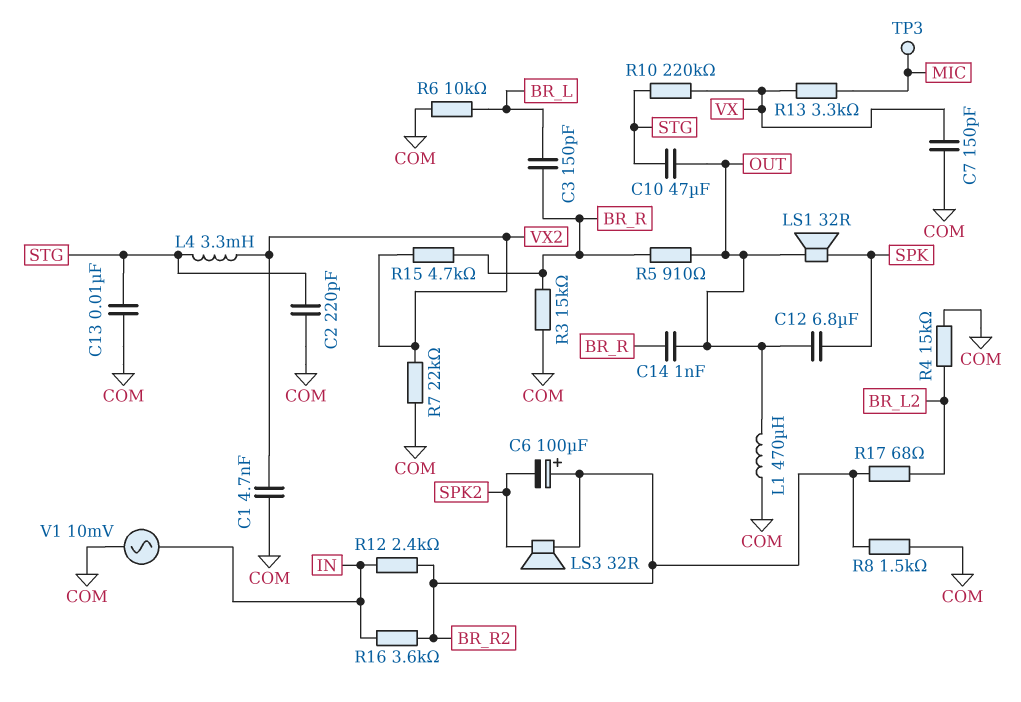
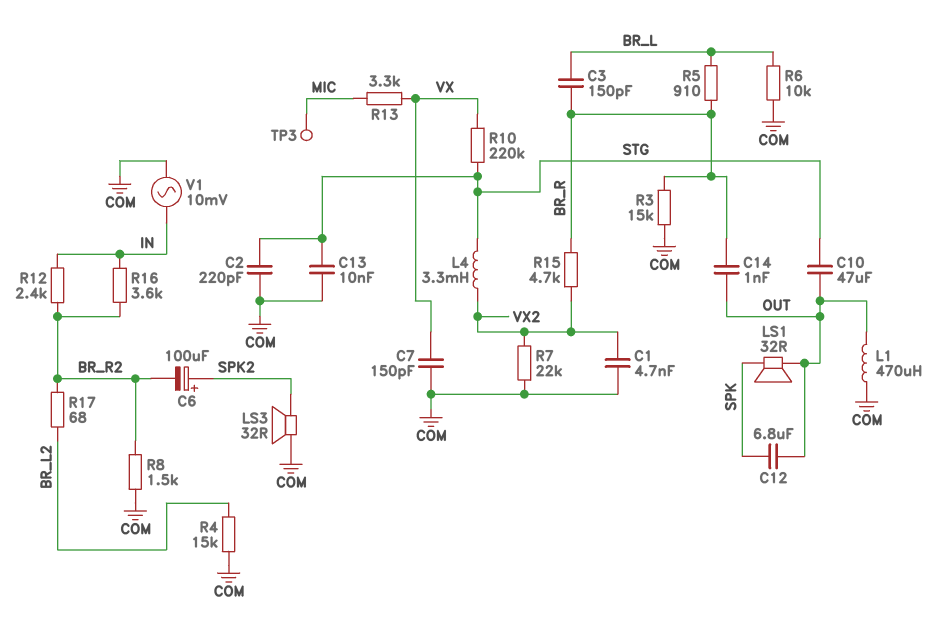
C6: 100uF (plus BR_R2, minus SPK2) -> 100uF (plus SPK2, minus BR_R2)
LS3: speaker 32R (BR_R2, SPK2) -> speaker 32R (COM, SPK2)
R5: 910 (BR_R, OUT) -> 910 (BR_L, BR_R)

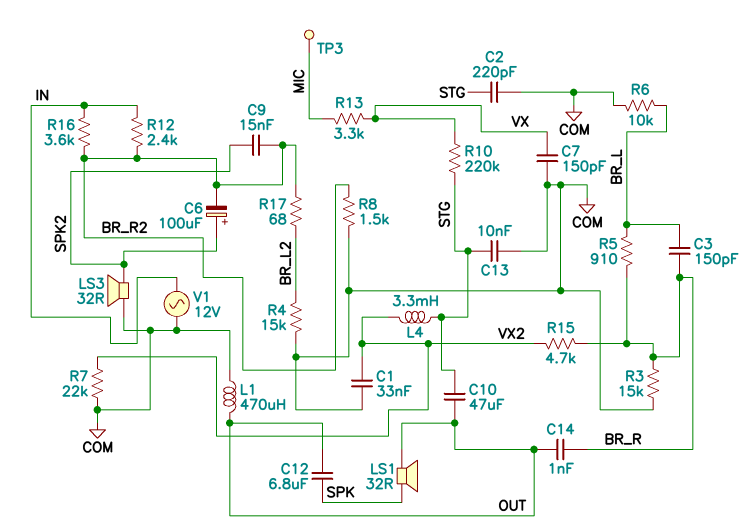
C1: 4.7nF (COM, VX2) -> 33nF (COM, VX2)
C9: none -> 15nF (BR_R2, SPK2)
V1: AC 10mV (COM, IN) -> AC 12V (COM, IN)

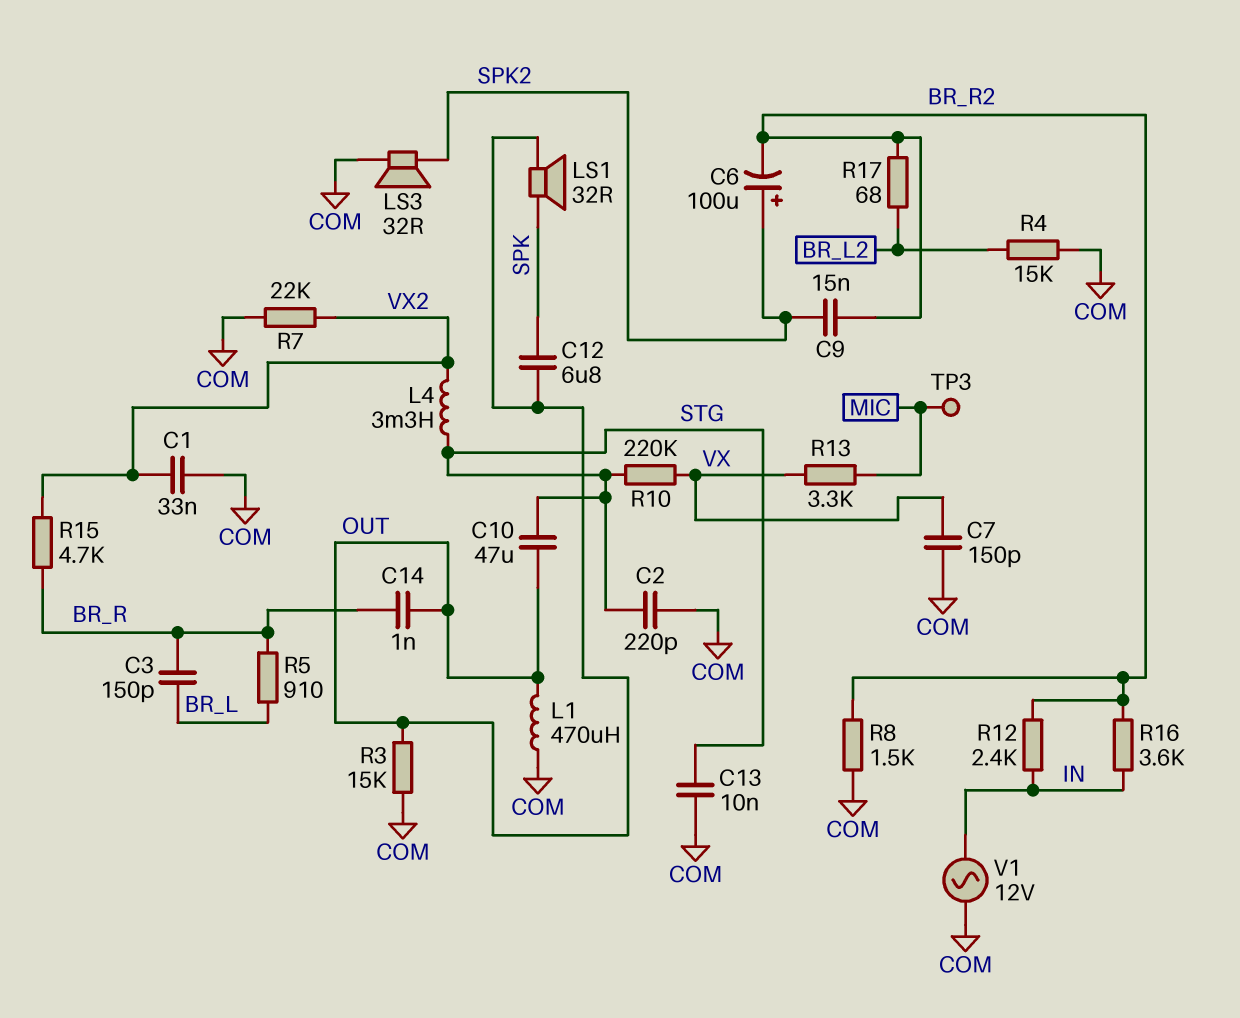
R3: 15k (BR_R, COM) -> 15k (COM, OUT)
R6: 10k (BR_L, COM) -> none

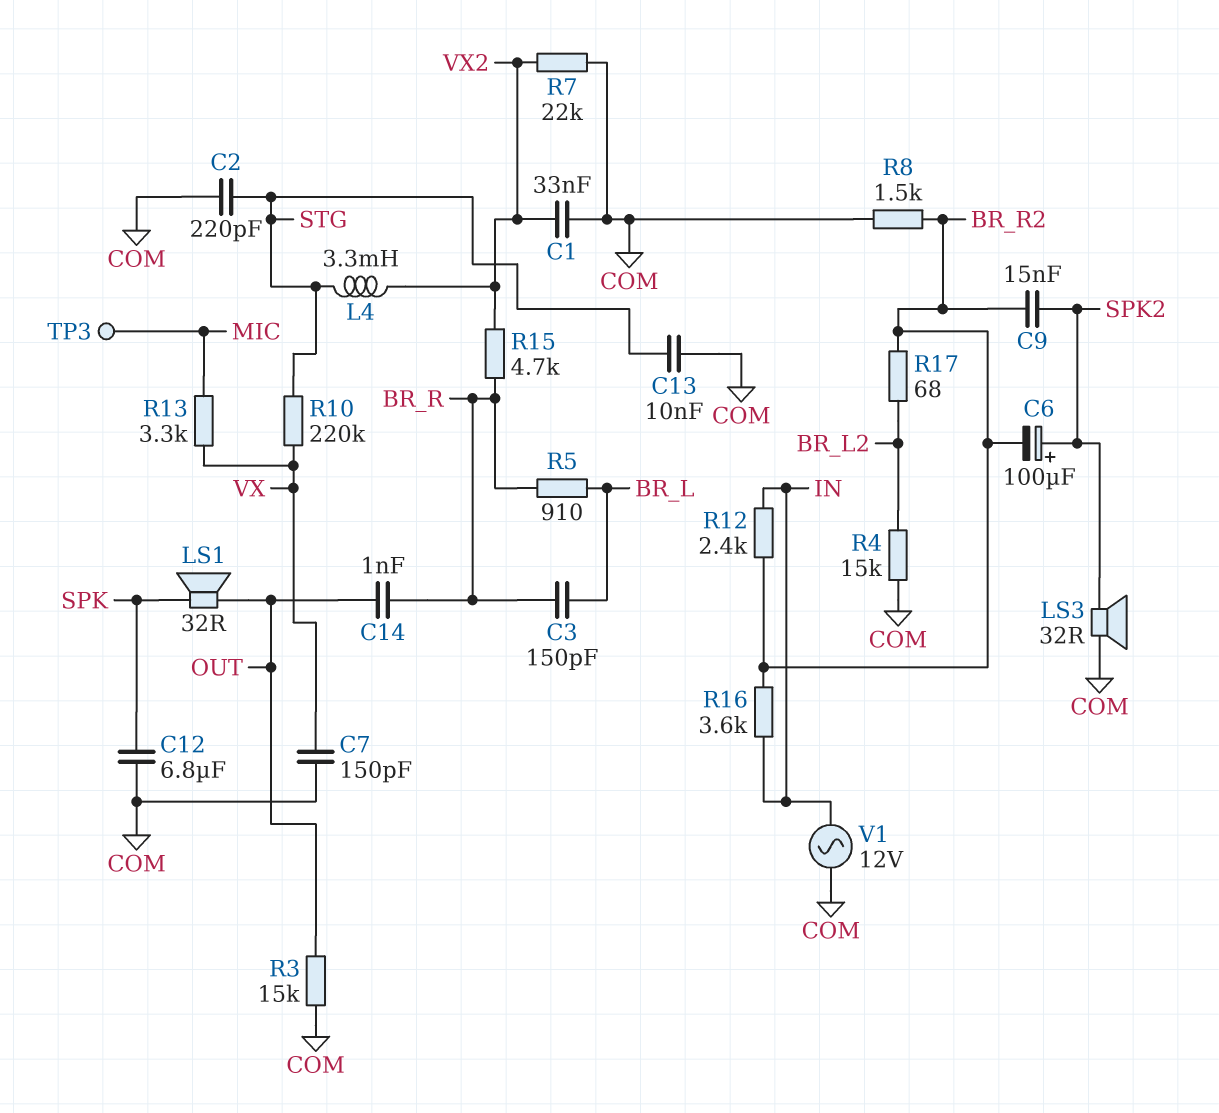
C10: 47uF (OUT, STG) -> none
C12: 6.8uF (OUT, SPK) -> 6.8uF (COM, SPK)
L1: 470uH (COM, OUT) -> none

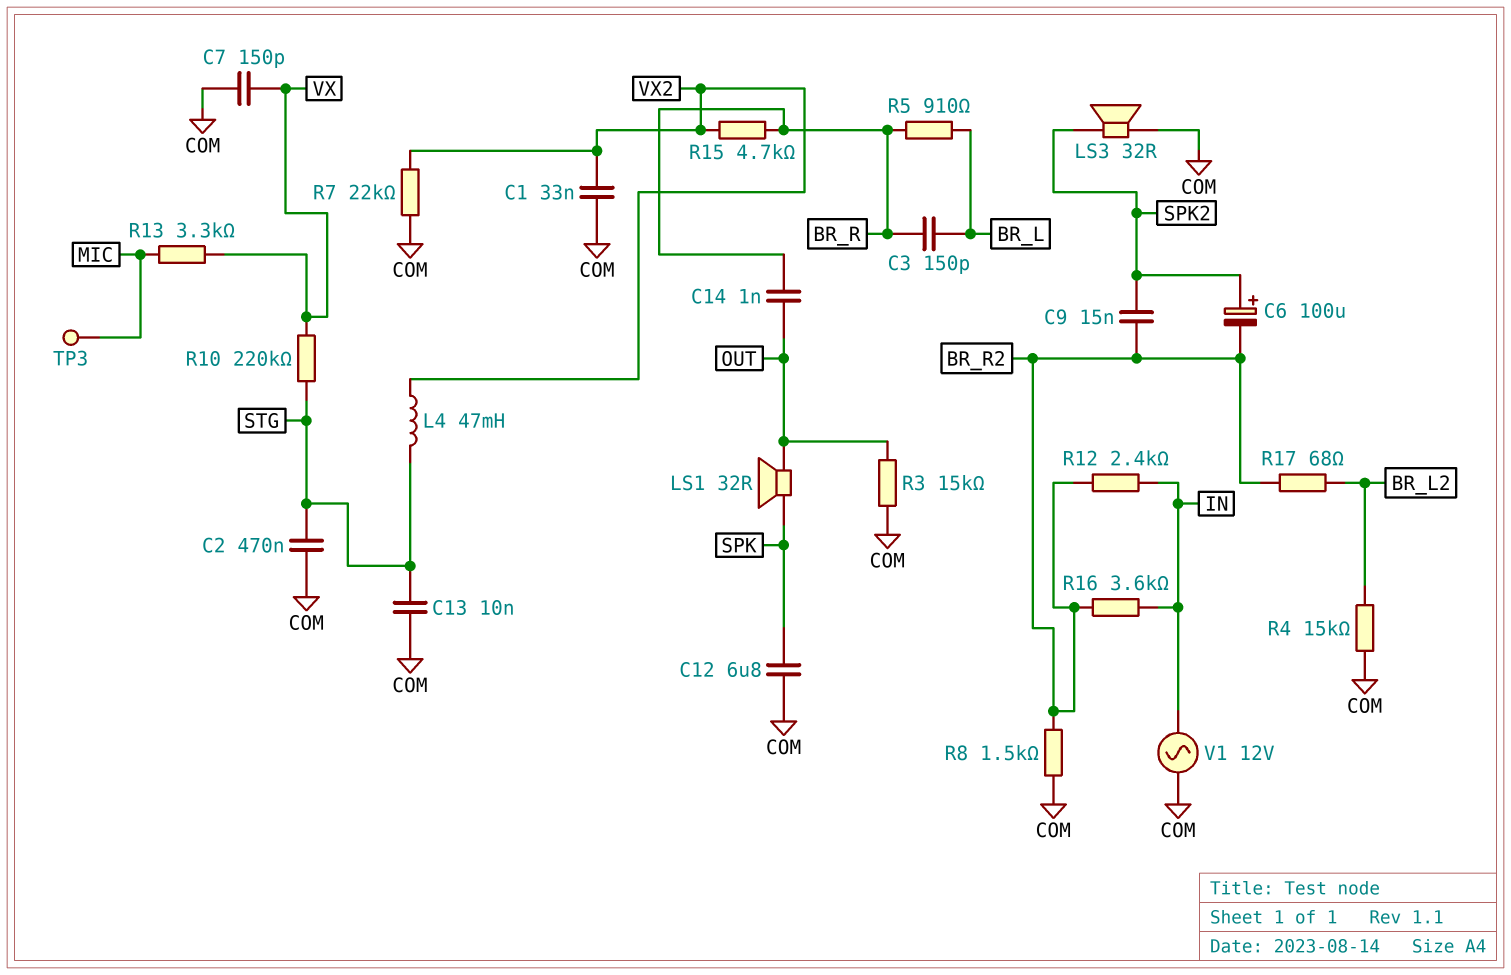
C2: 220pF (COM, STG) -> 470nF (COM, STG)
L4: 3.3mH (STG, VX2) -> 47mH (STG, VX2)

